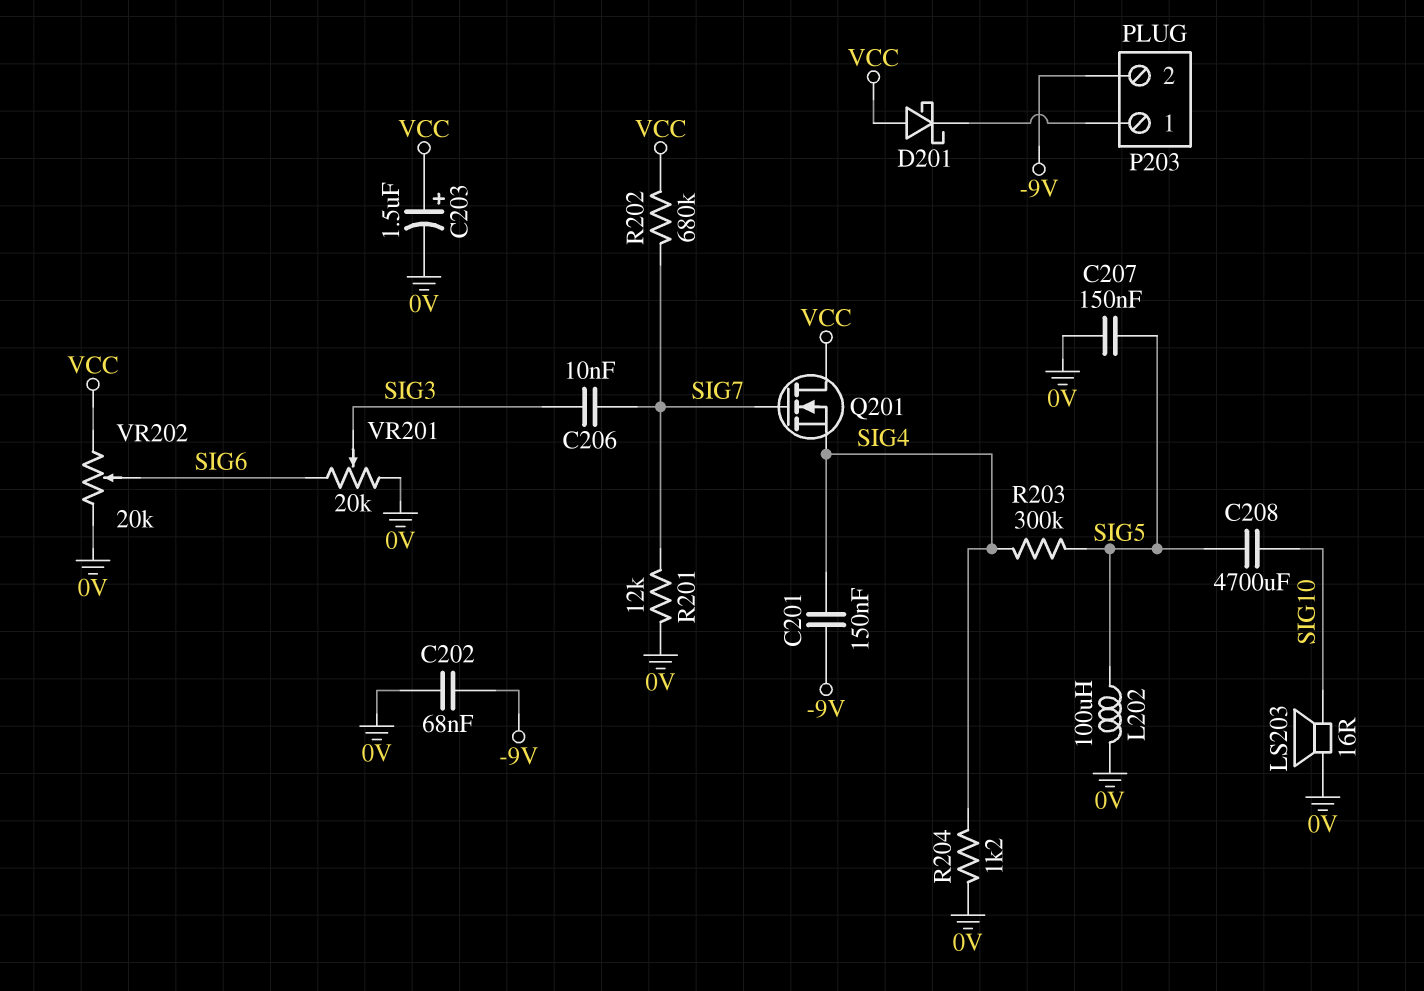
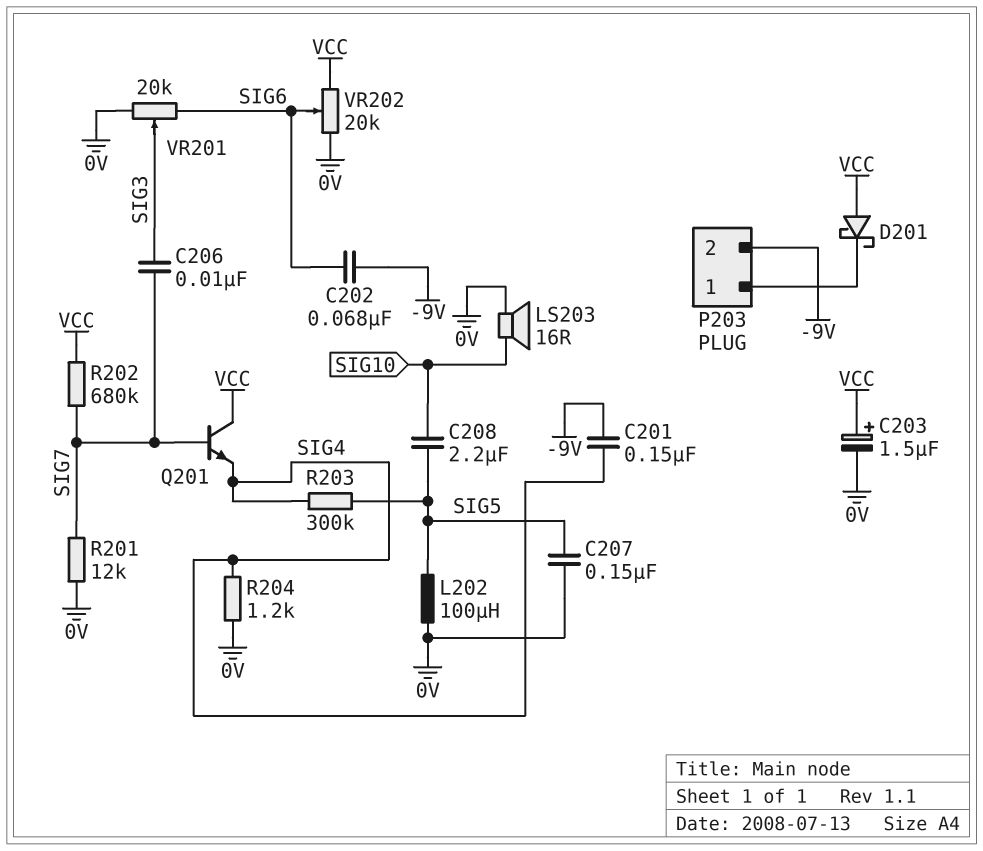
C202: 68nF (-9V, 0V) -> 68nF (-9V, SIG6)
C208: 4700uF (SIG5, SIG10) -> 2.2uF (SIG5, SIG10)
Q201: NMOS (G SIG7, D VCC, S SIG4) -> NPN (B SIG7, C VCC, E SIG4)

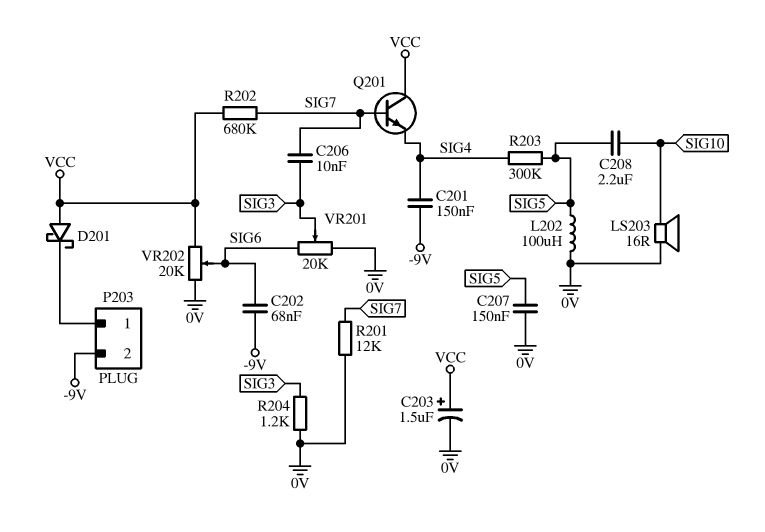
R204: 1.2k (0V, SIG4) -> 1.2k (0V, SIG3)

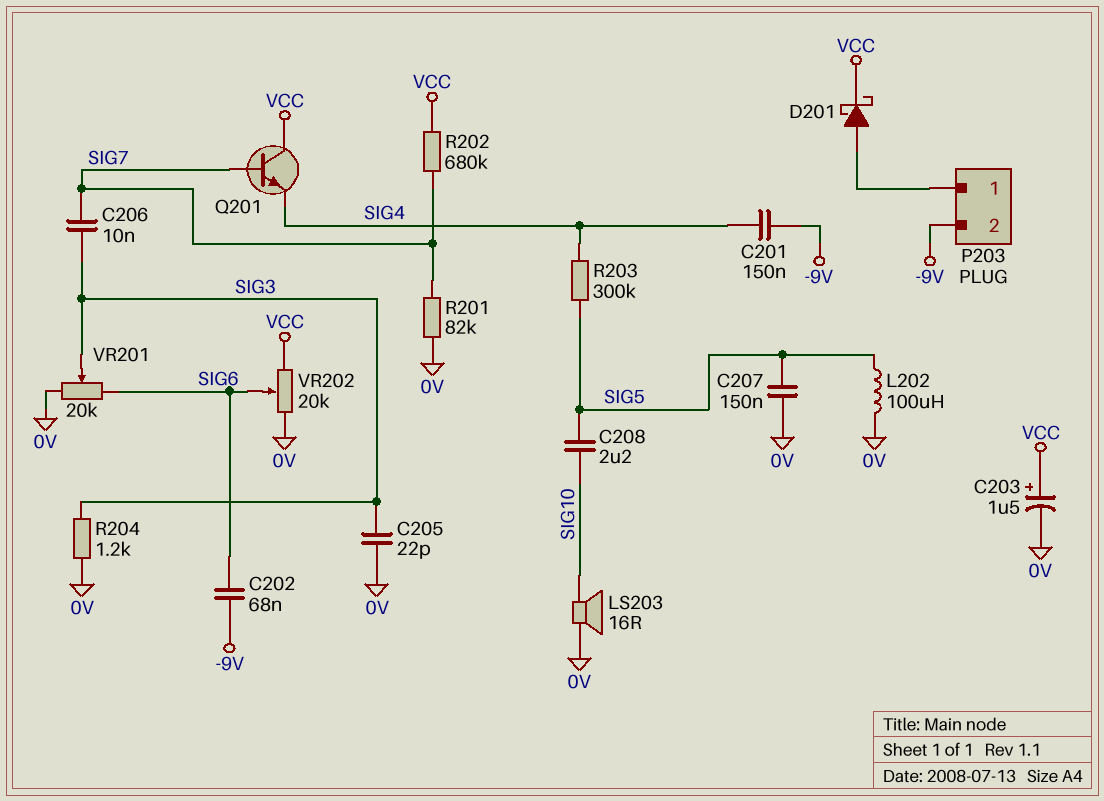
C205: none -> 22pF (0V, SIG3)
D201: schottky (A VCC, K P203/1) -> schottky (A P203/1, K VCC)
R201: 12k (0V, SIG7) -> 82k (0V, SIG7)

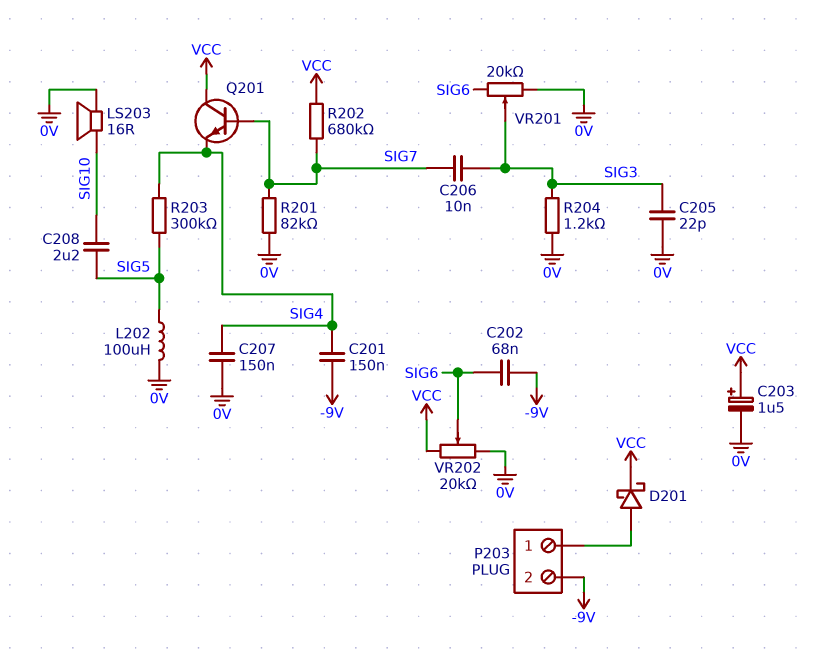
C207: 150nF (0V, SIG5) -> 150nF (0V, SIG4)

